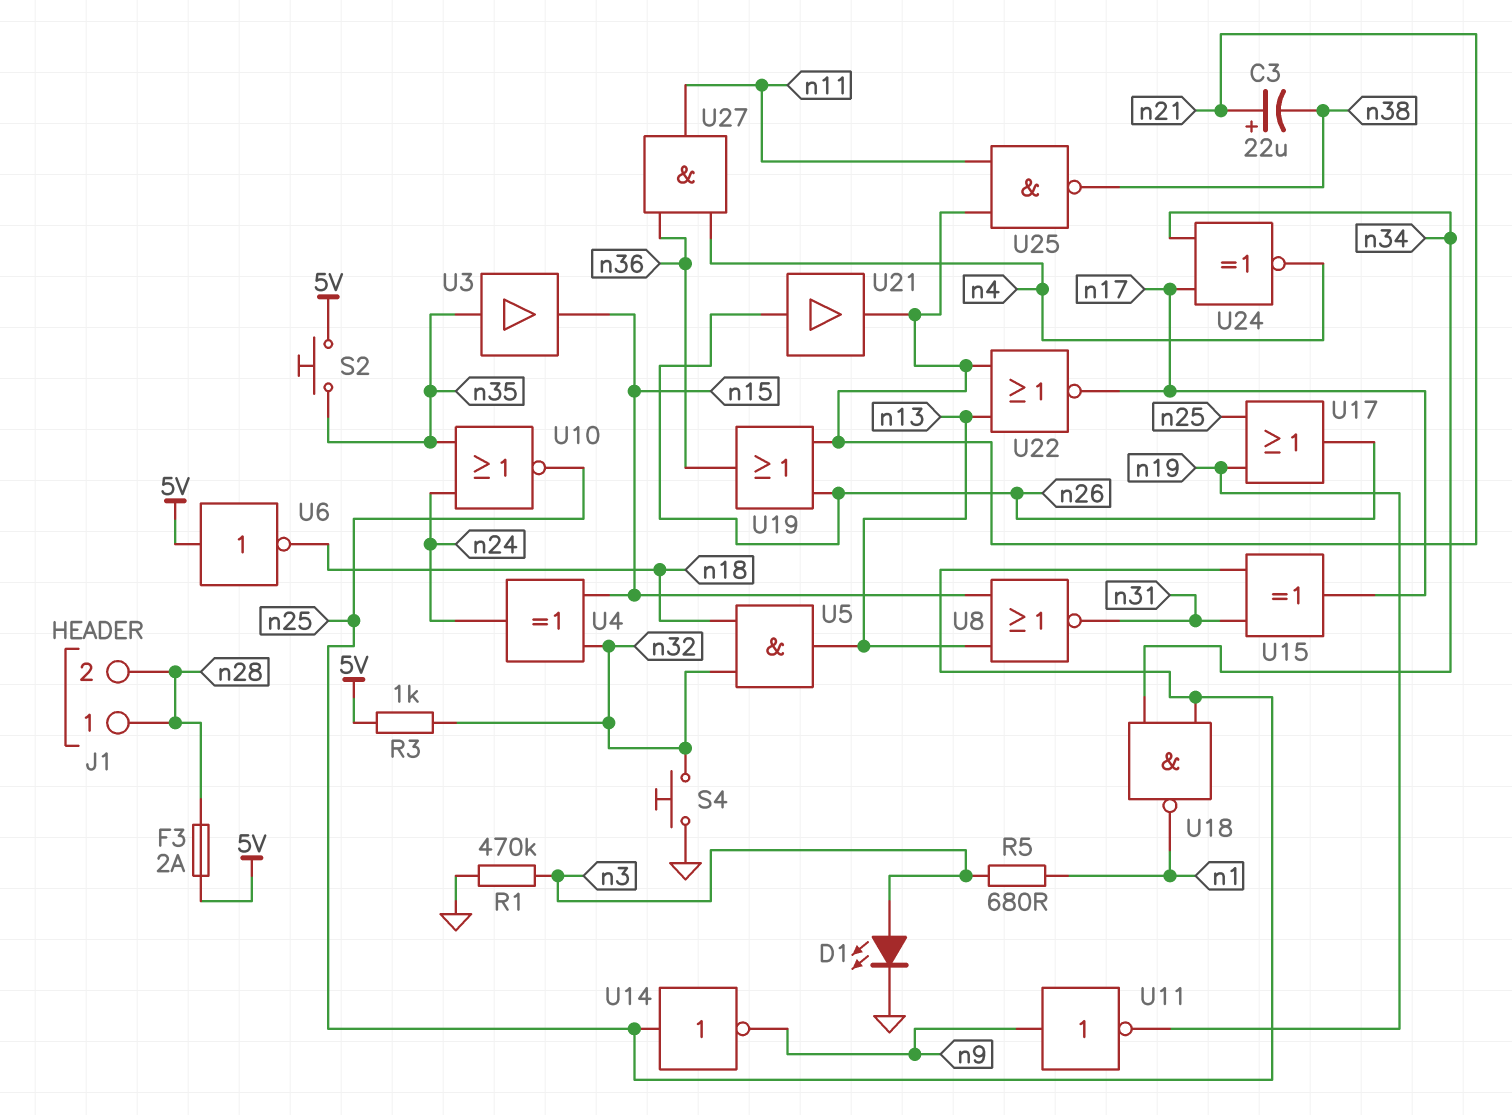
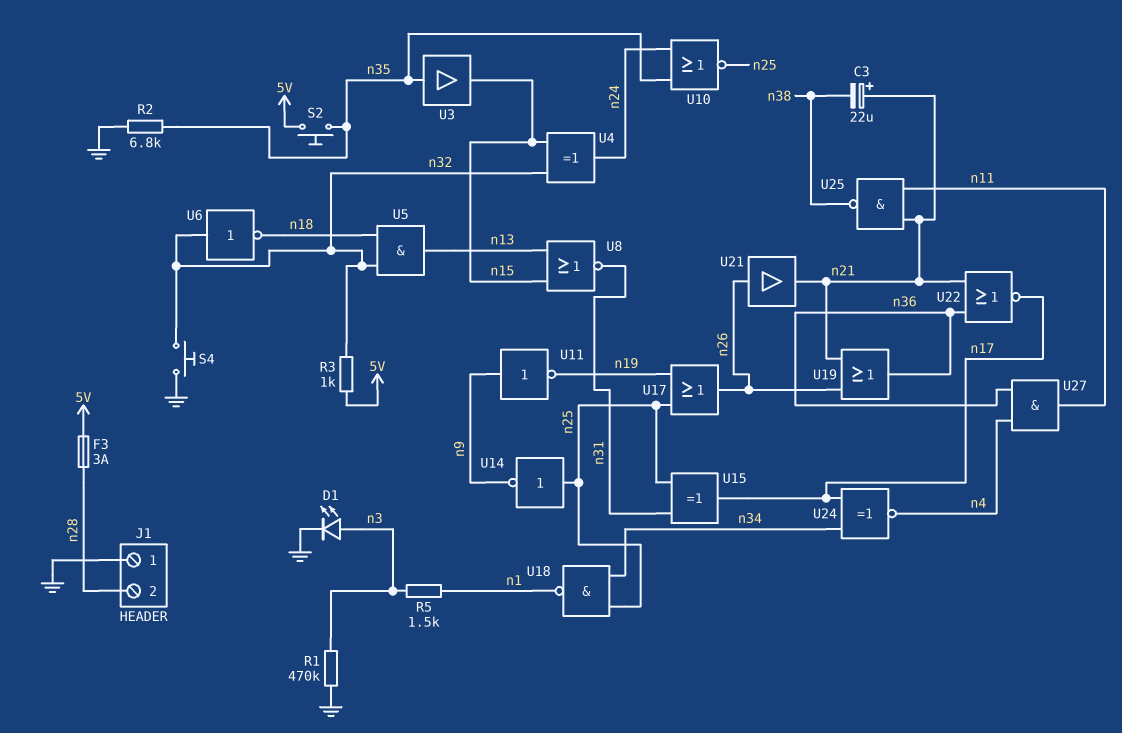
F3: 2A (5V, n28) -> 3A (5V, n28)
J1 pin 1: n28 -> GND
R2: none -> 6.8k (GND, n35)
R5: 680 (n1, n3) -> 1.5k (n1, n3)
U6: NOT (in 5V, out n18) -> NOT (in n32, out n18)
U22: NOR (in n13, in n21, out n17) -> NOR (in n21, in n36, out n17)

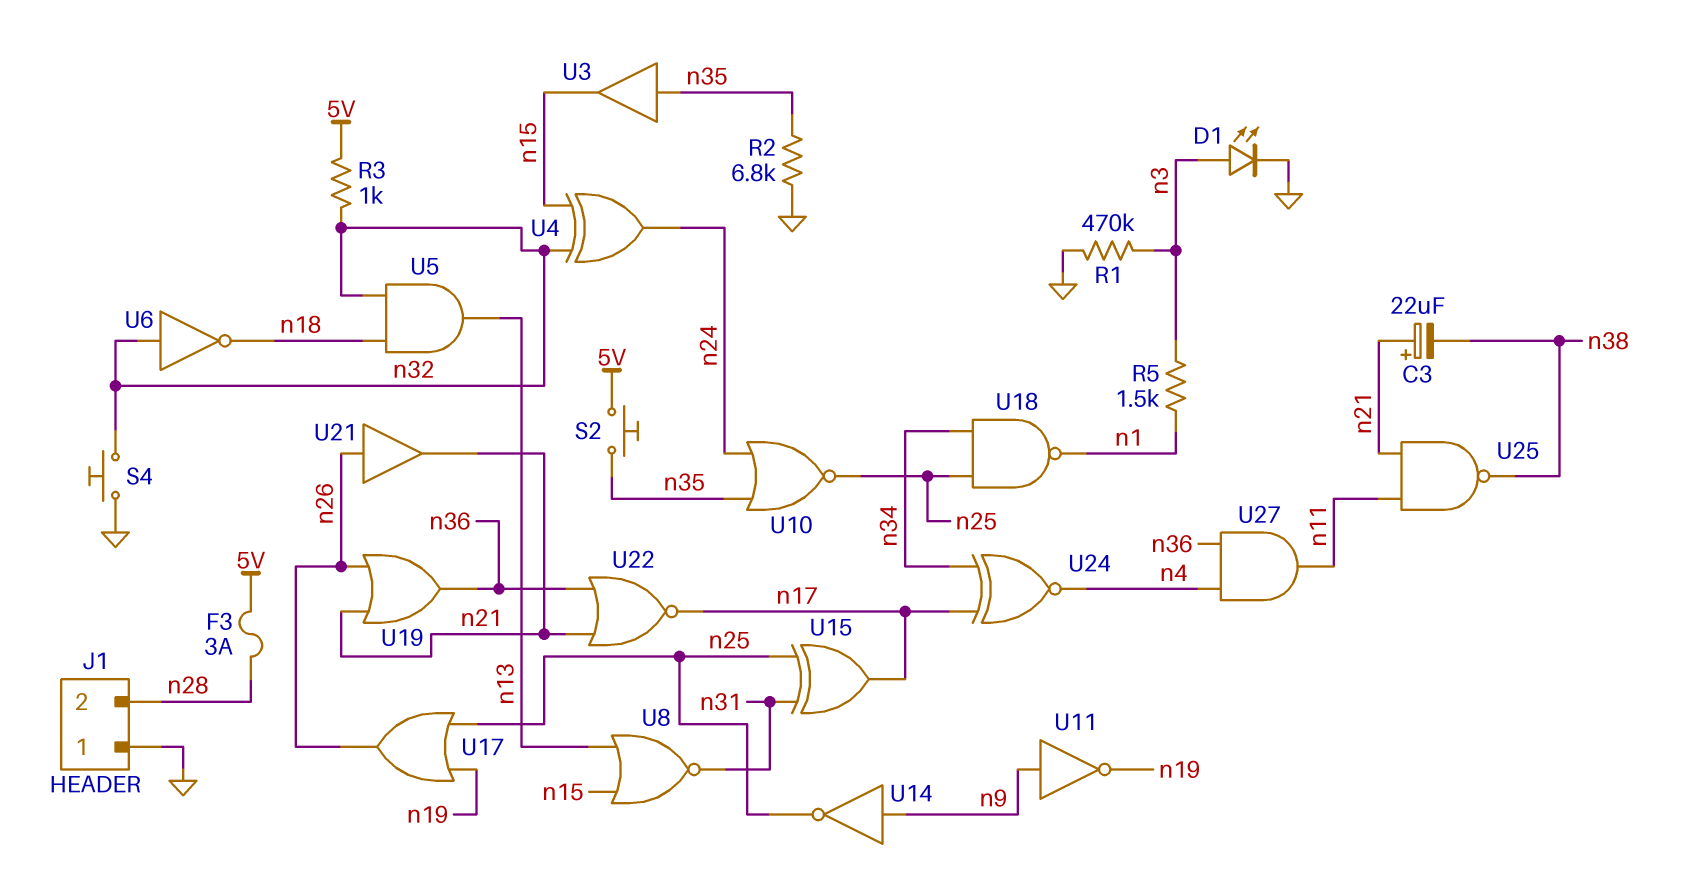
U14: NOT (in n25, out n9) -> NOT (in n9, out n25)

